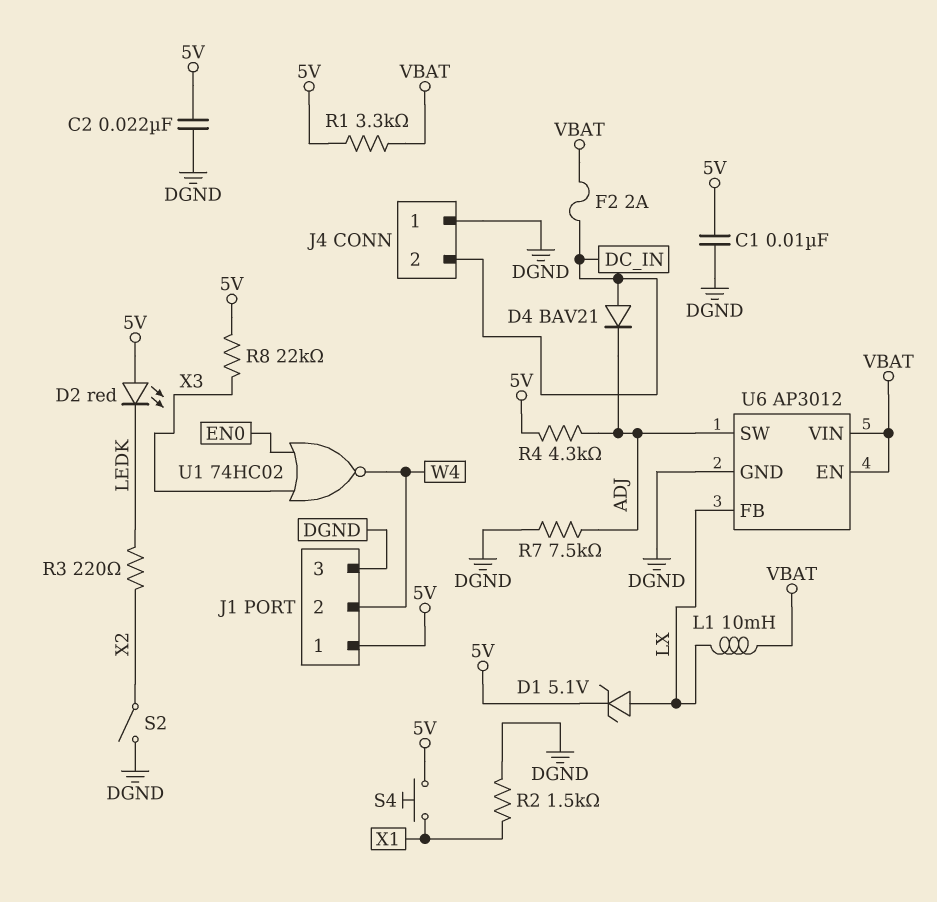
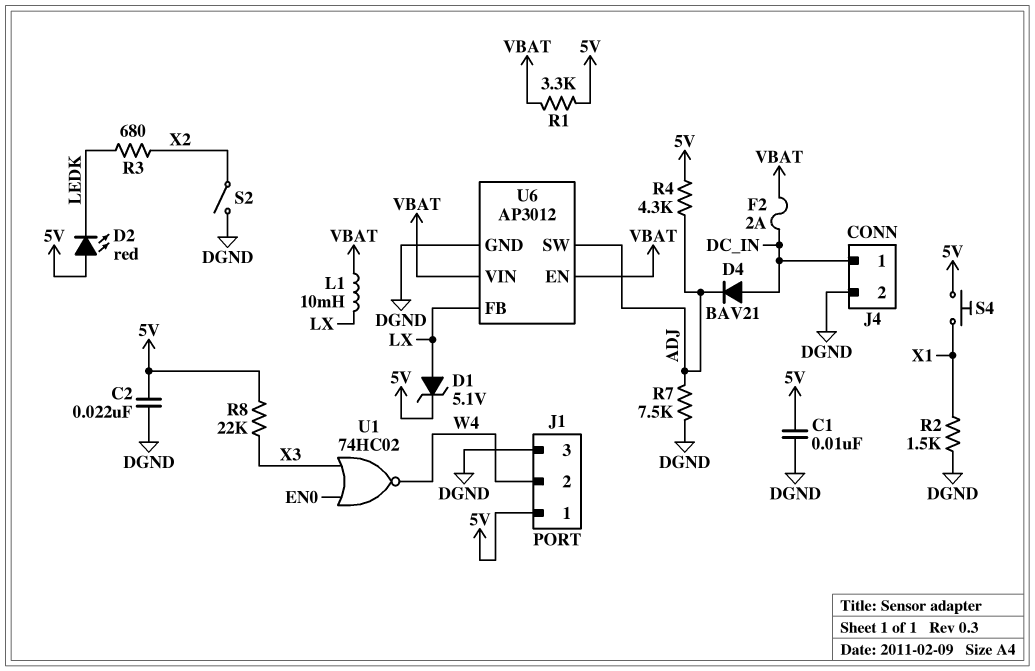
J4 pin 1: DGND -> DC_IN
J4 pin 2: DC_IN -> DGND
R3: 220 (LEDK, X2) -> 680 (LEDK, X2)

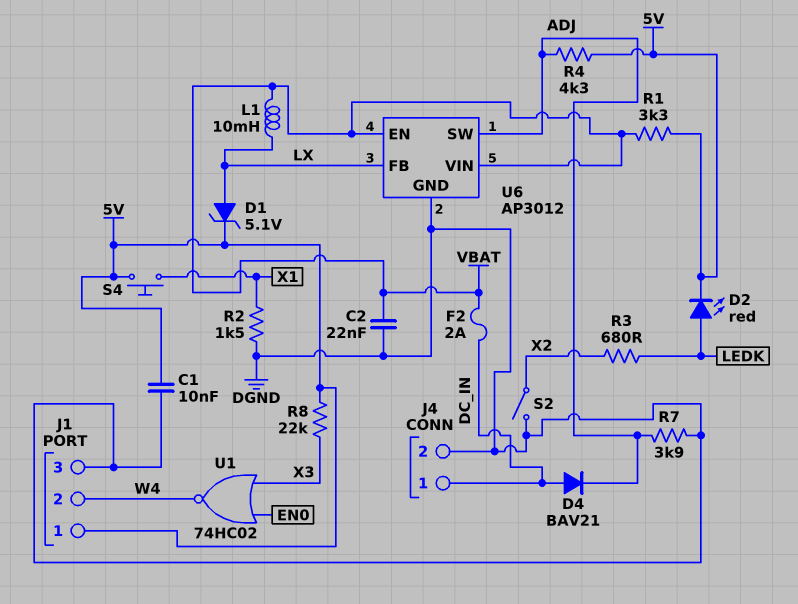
C2: 22nF (5V, DGND) -> 22nF (DGND, VBAT)
D2: LED red (A 5V, K LEDK) -> LED red (A LEDK, K 5V)
R7: 7.5k (ADJ, DGND) -> 3.9k (ADJ, DGND)

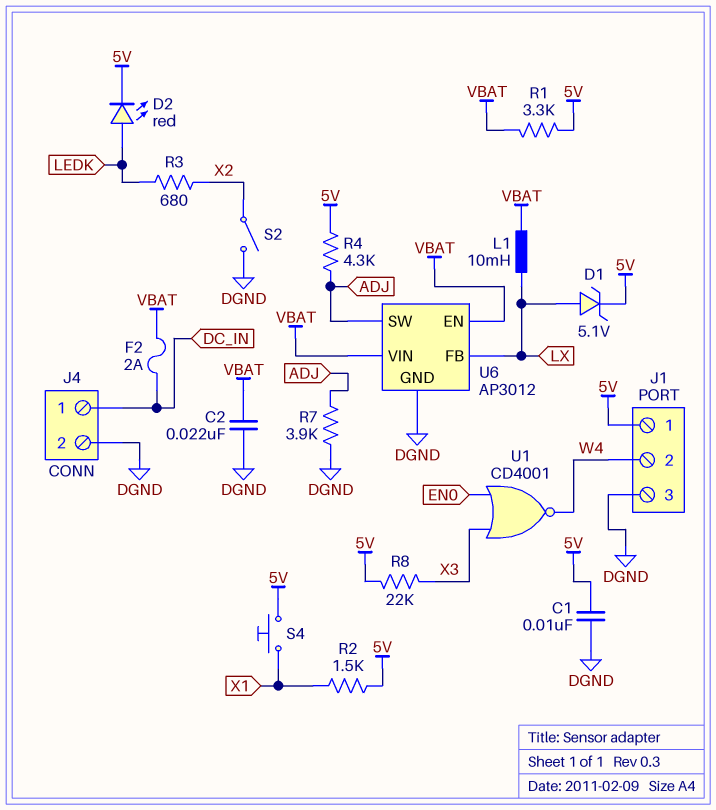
D4: diode BAV21 (A DC_IN, K ADJ) -> none
R2: 1.5k (DGND, X1) -> 1.5k (5V, X1)
U1: NOR 74HC02 (in EN0, in X3, out W4) -> NOR CD4001 (in EN0, in X3, out W4)

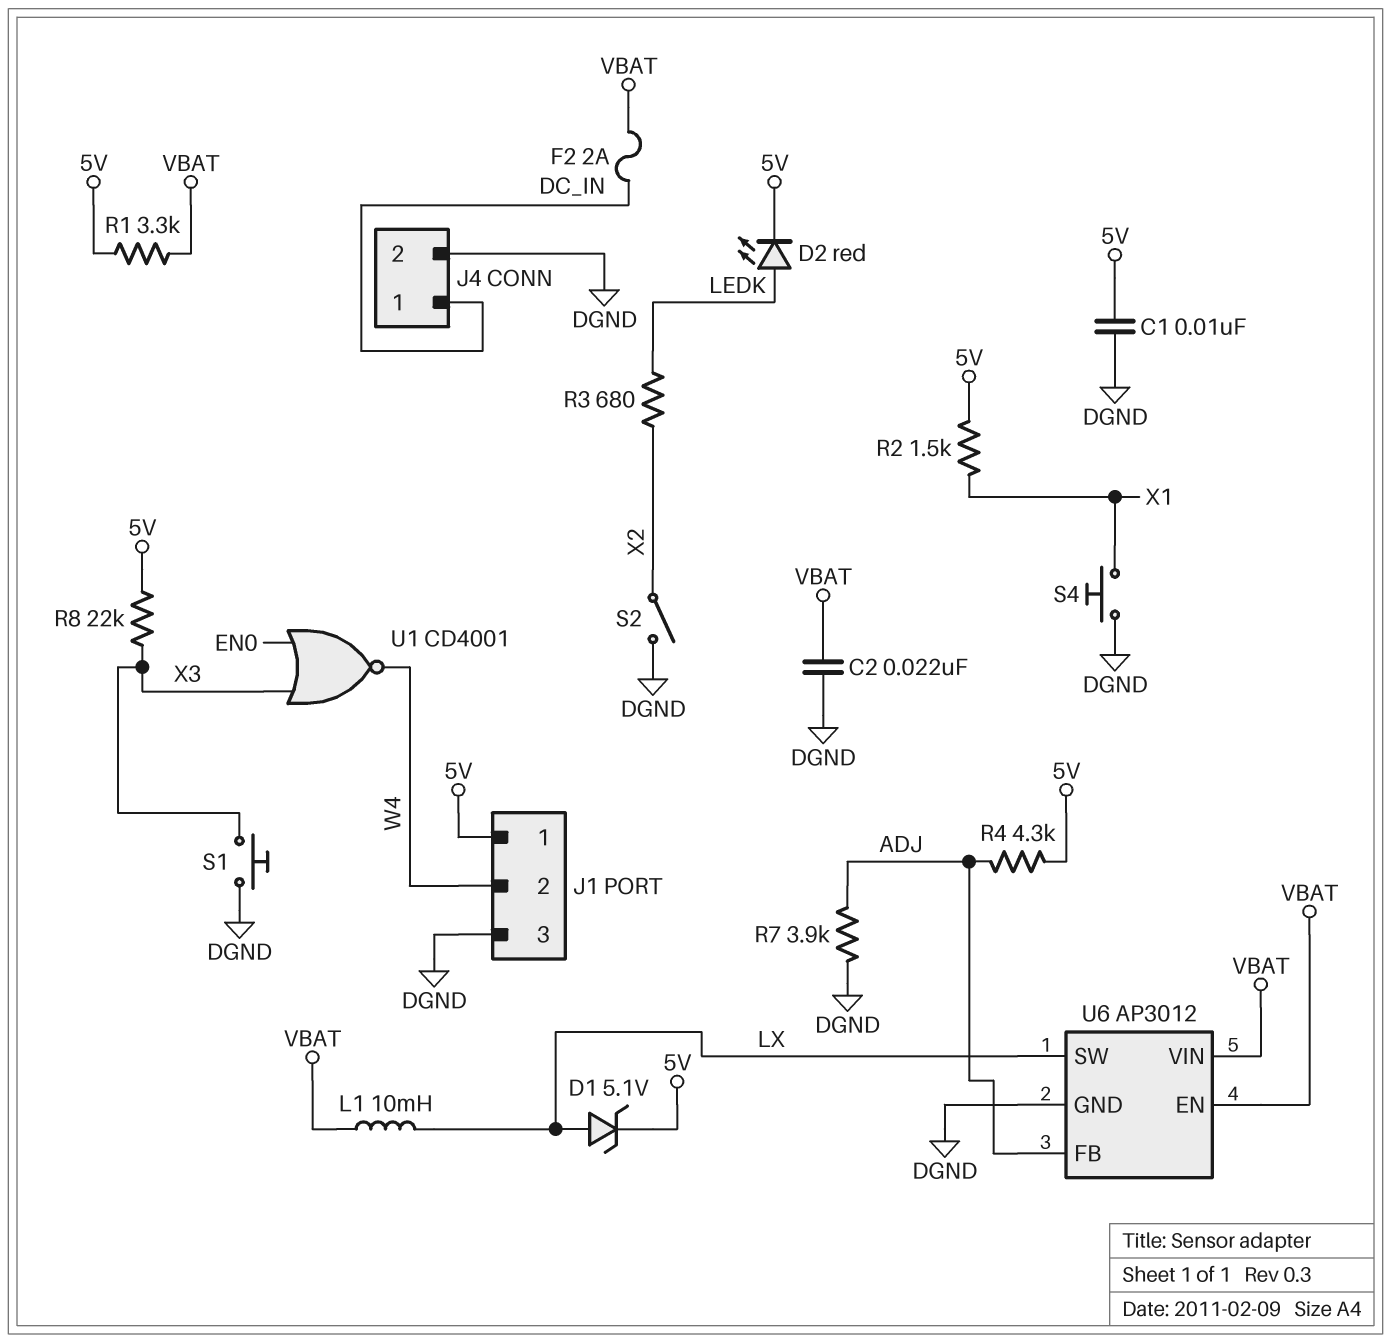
S1: none -> button (DGND, X3)
S4: button (5V, X1) -> button (DGND, X1)
U6 pin FB: LX -> ADJ
U6 pin SW: ADJ -> LX

